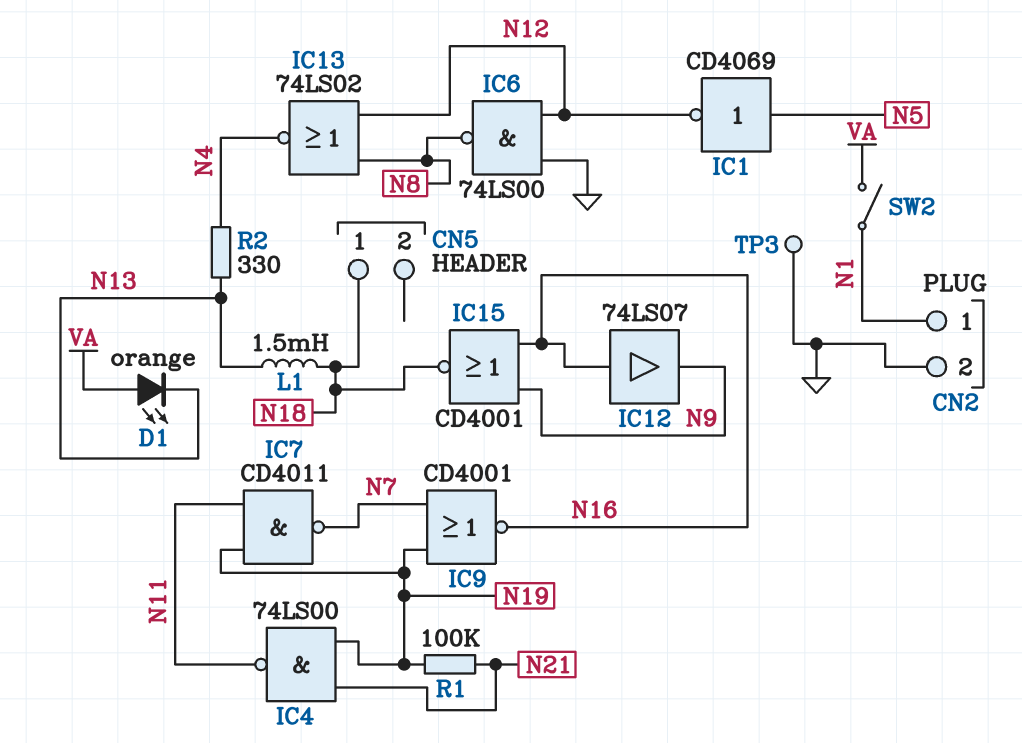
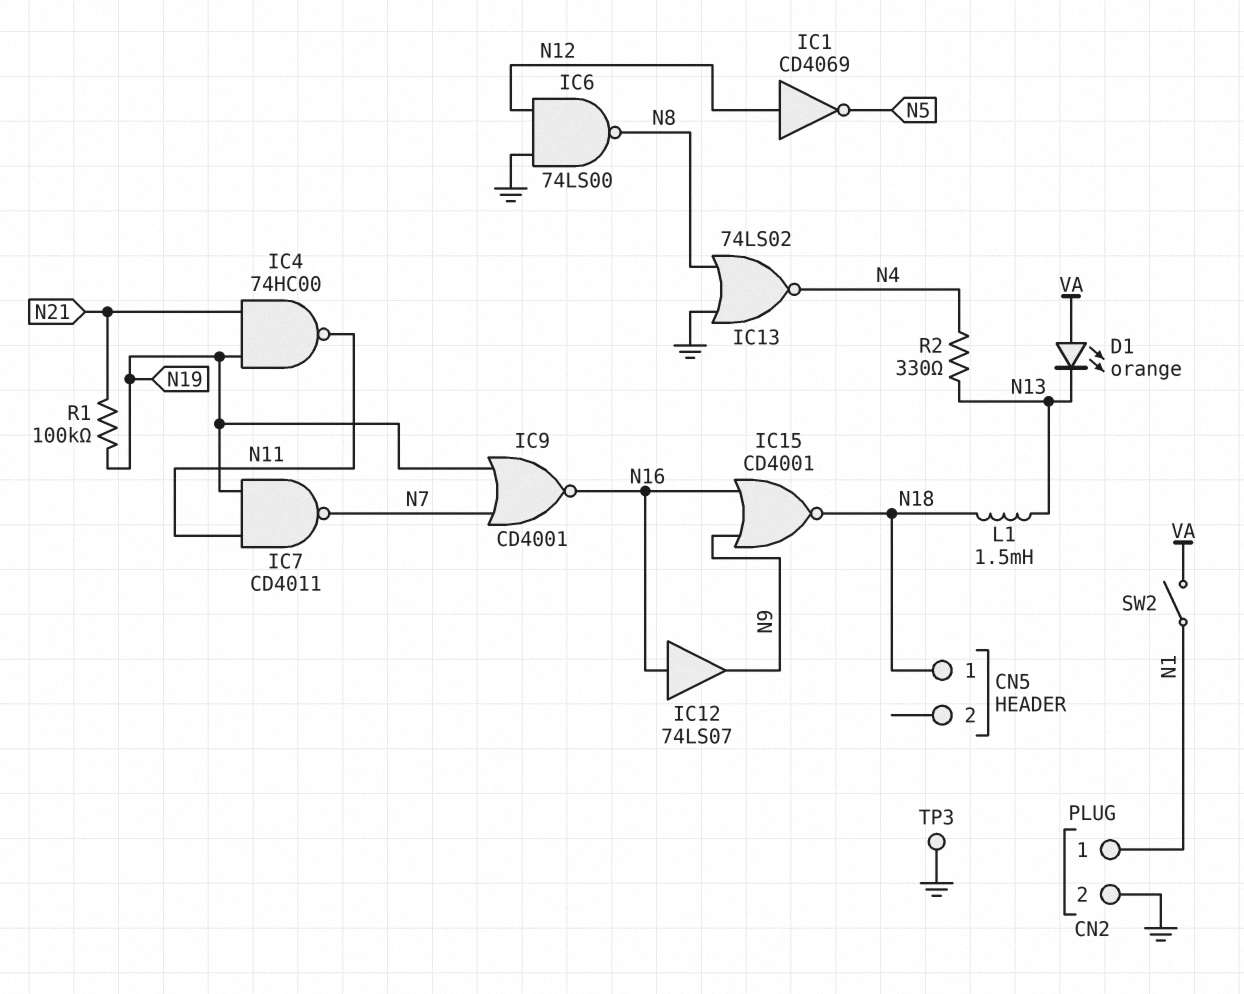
IC1: NOT CD4069 (in N5, out N12) -> NOT CD4069 (in N12, out N5)
IC4: NAND 74LS00 (in N19, in N21, out N11) -> NAND 74HC00 (in N19, in N21, out N11)
IC13: NOR 74LS02 (in N8, in N12, out N4) -> NOR 74LS02 (in GND, in N8, out N4)

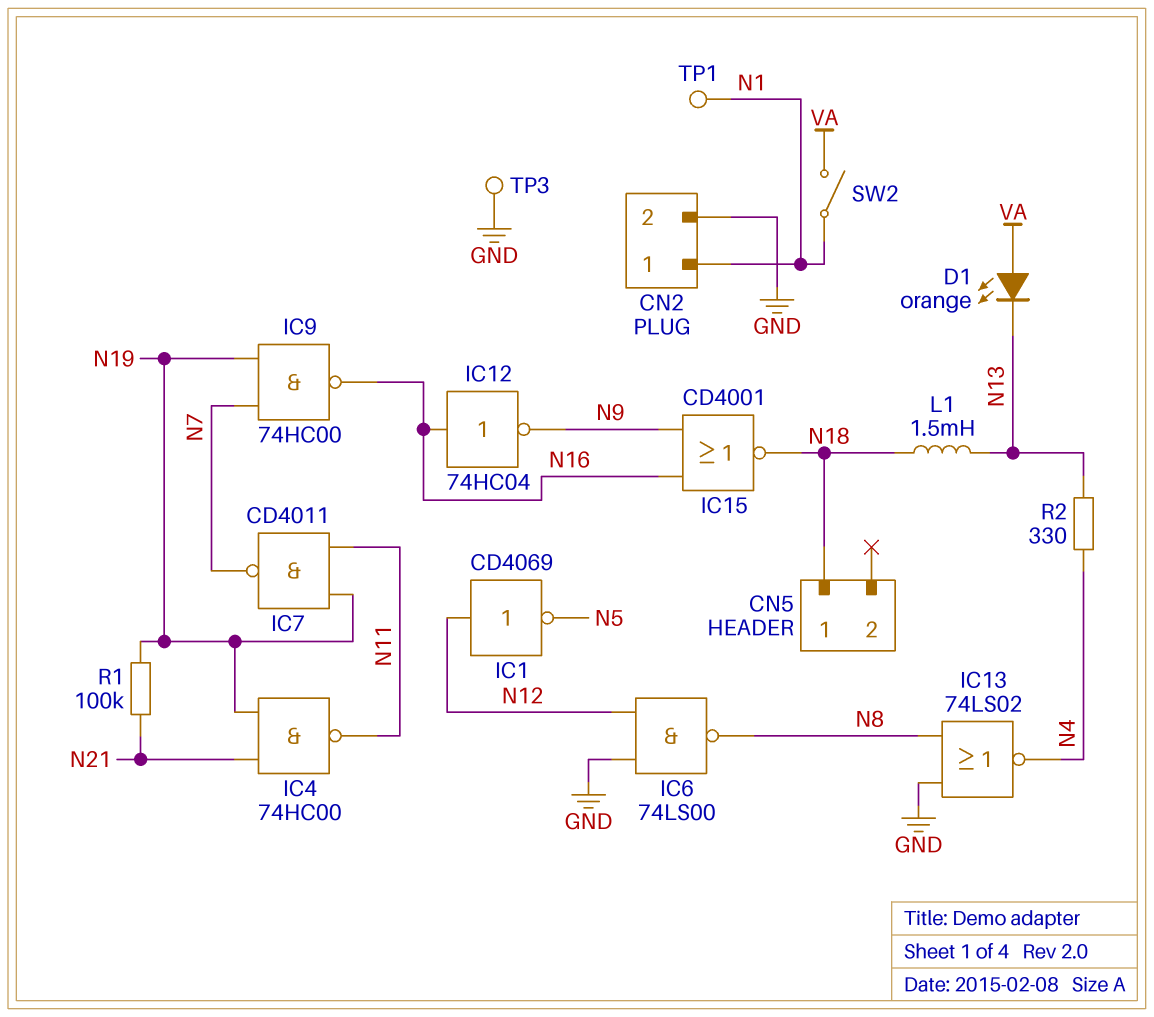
IC9: NOR CD4001 (in N7, in N19, out N16) -> NAND 74HC00 (in N7, in N19, out N16)
IC12: buffer 74LS07 (in N16, out N9) -> NOT 74HC04 (in N16, out N9)
TP1: none -> test point (N1)

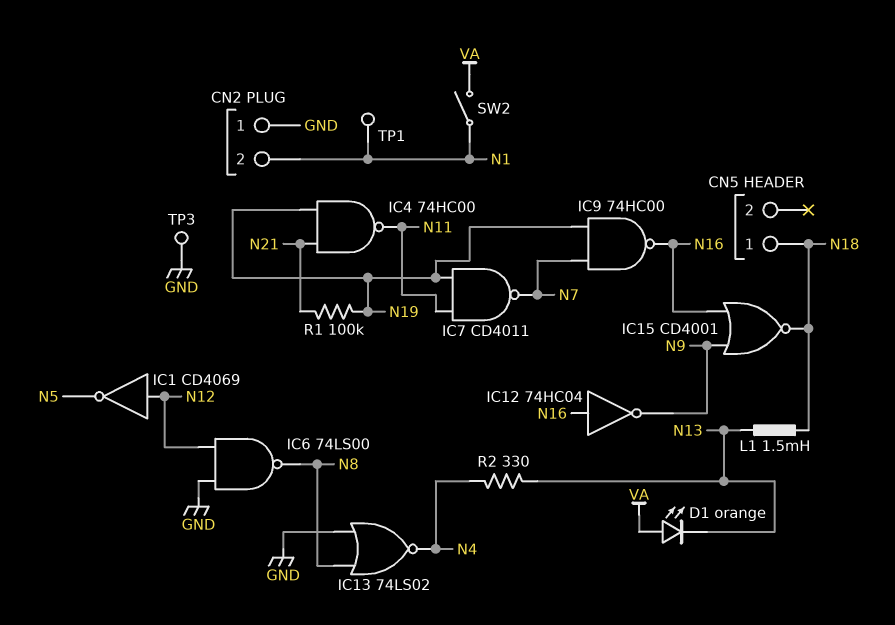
CN2 pin 1: N1 -> GND
CN2 pin 2: GND -> N1

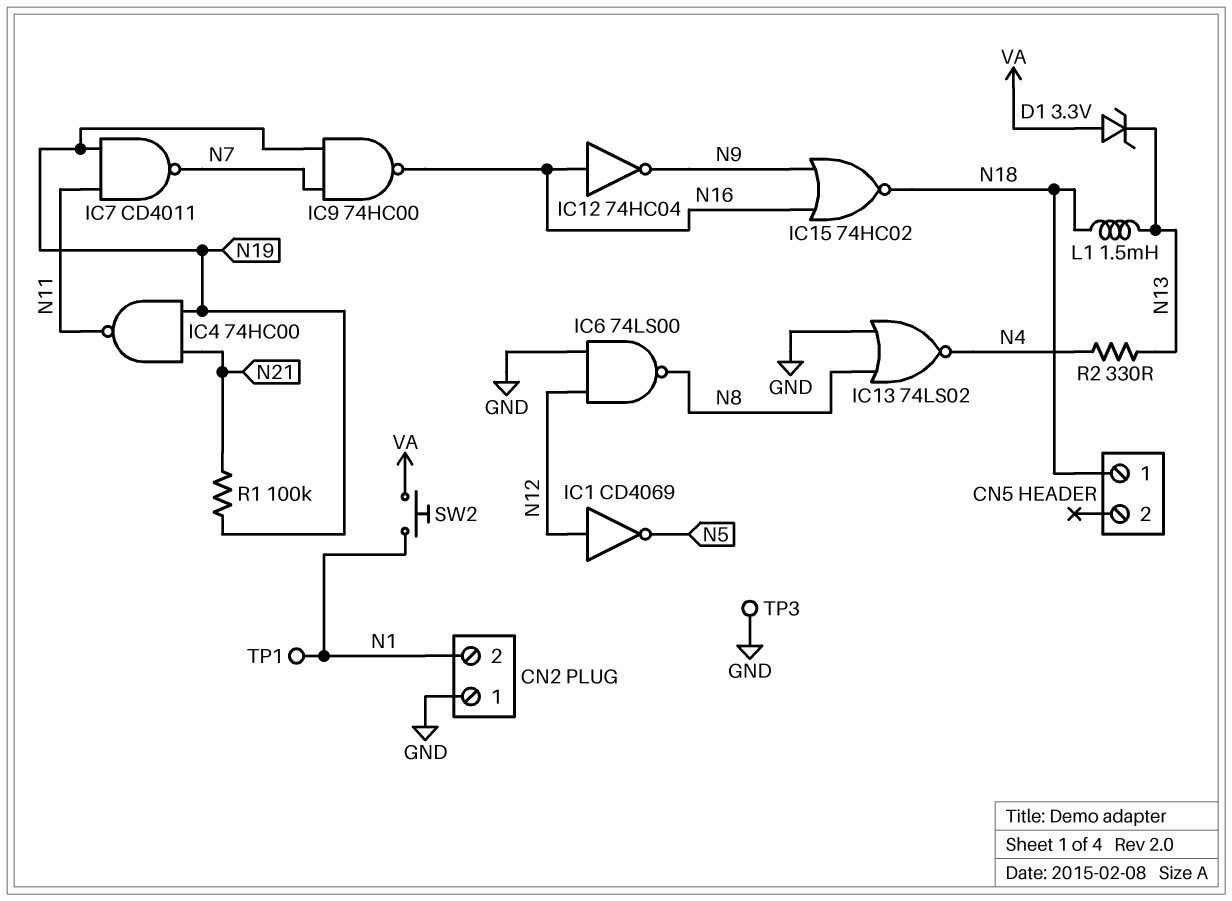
D1: LED orange (A VA, K N13) -> zener 3.3V (A VA, K N13)
IC15: NOR CD4001 (in N9, in N16, out N18) -> NOR 74HC02 (in N9, in N16, out N18)
SW2: switch (N1, VA) -> button (N1, VA)

